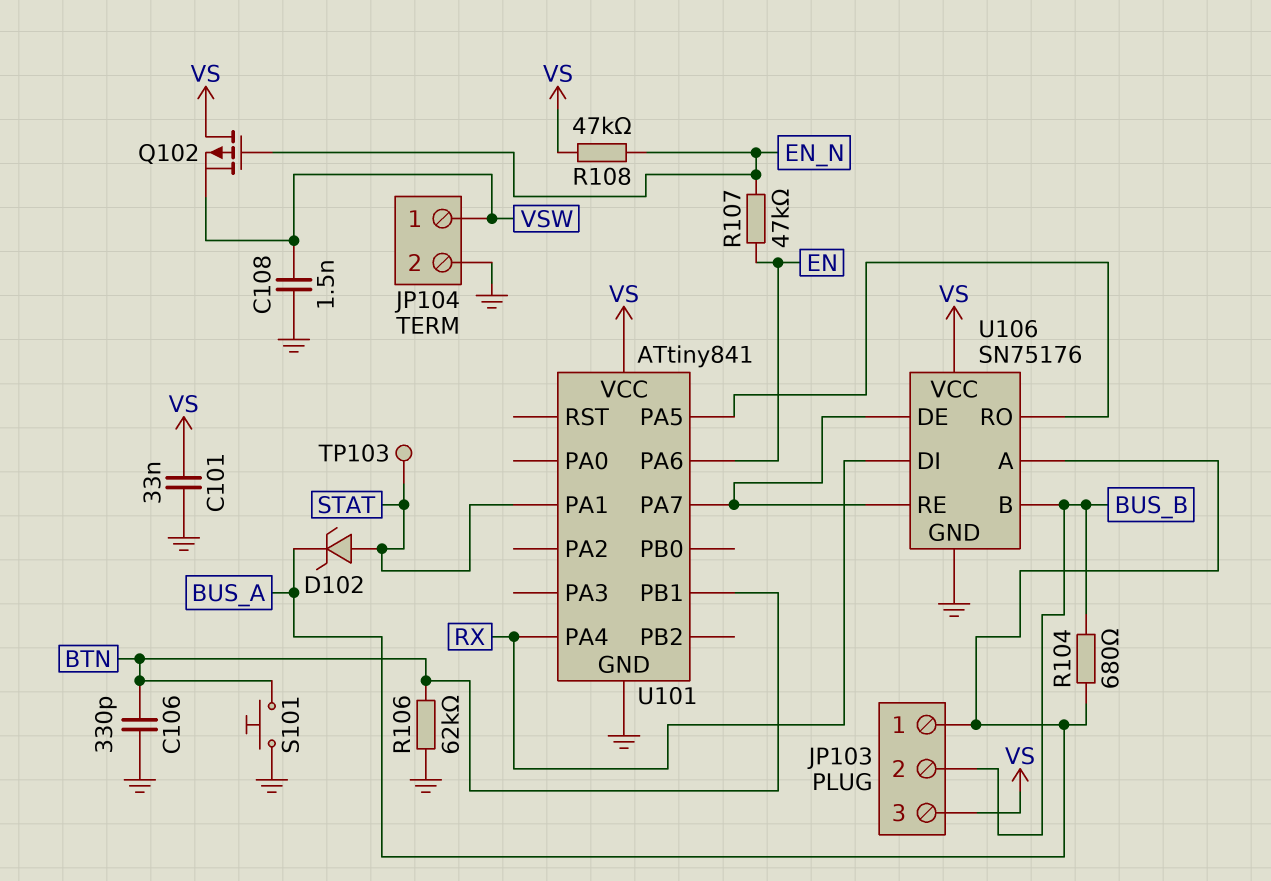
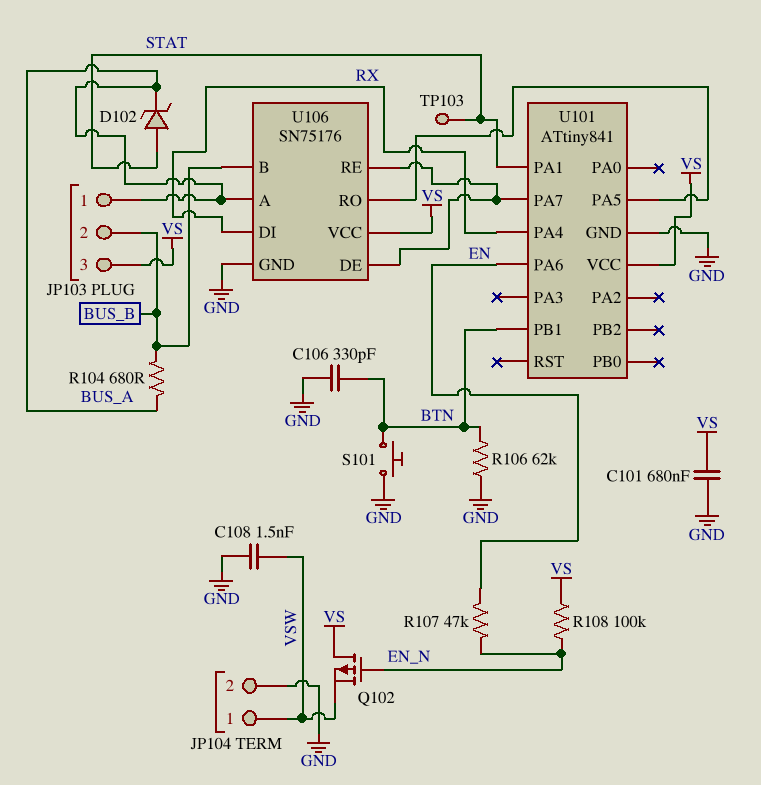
C101: 33nF (GND, VS) -> 680nF (GND, VS)
R108: 47k (EN_N, VS) -> 100k (EN_N, VS)

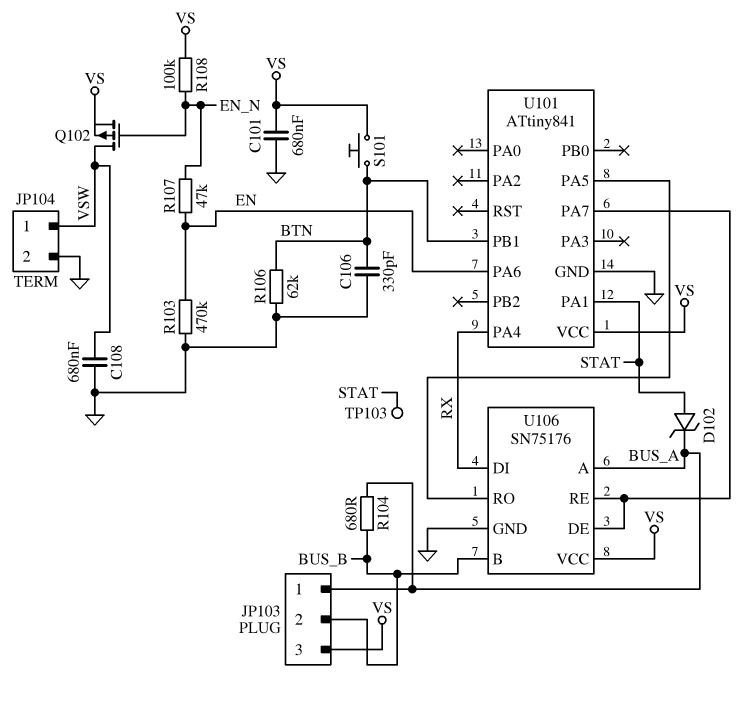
C108: 1.5nF (GND, VSW) -> 680nF (GND, VSW)
Q102: PMOS (G EN_N, D VS, S VSW) -> PMOS (G EN_N, D VSW, S VS)
R103: none -> 470k (EN, GND)
S101: button (BTN, GND) -> button (BTN, VS)

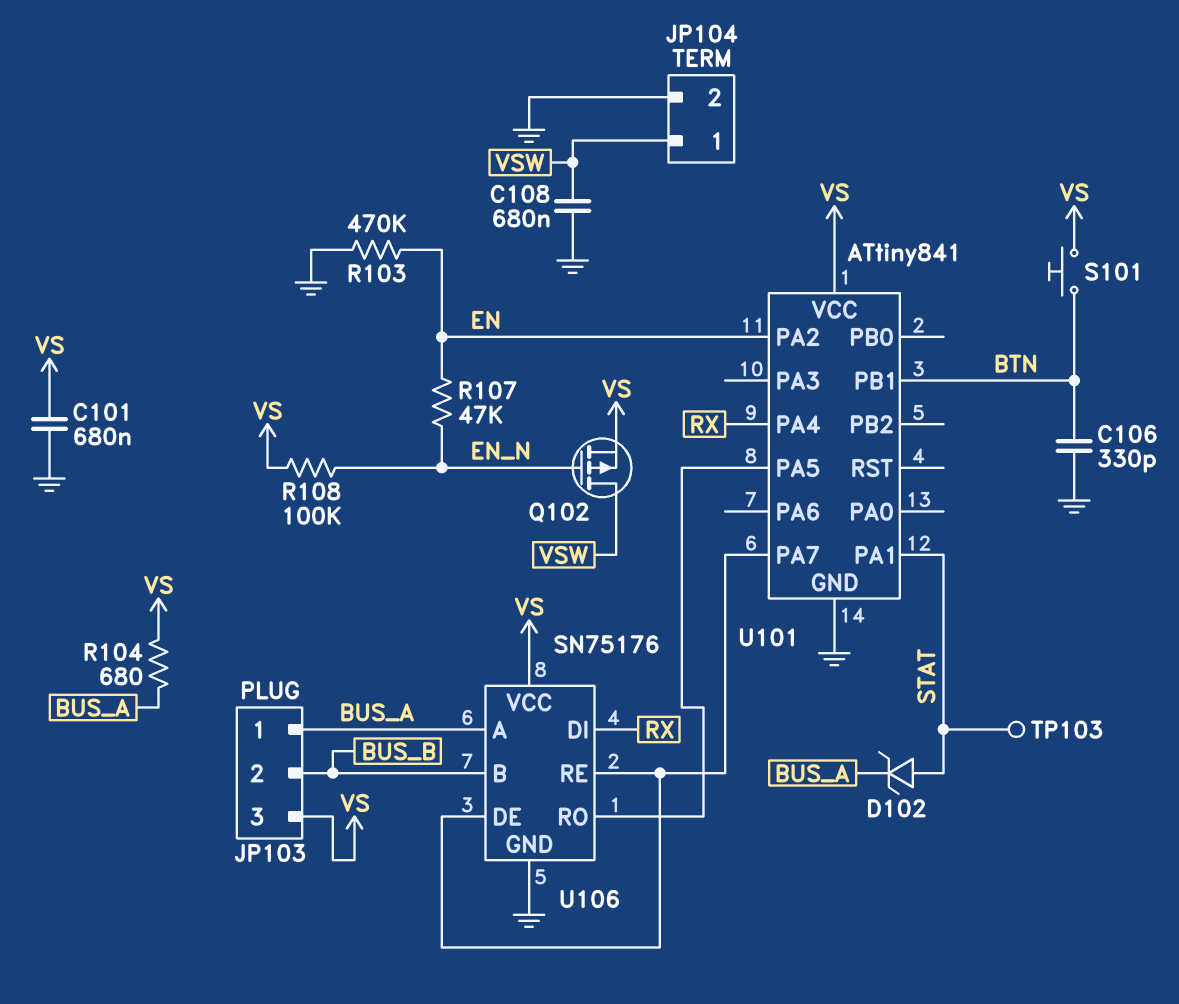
R104: 680 (BUS_A, BUS_B) -> 680 (BUS_A, VS)
R106: 62k (BTN, GND) -> none
U101 pin PA2: none -> EN
U101 pin PA6: EN -> none

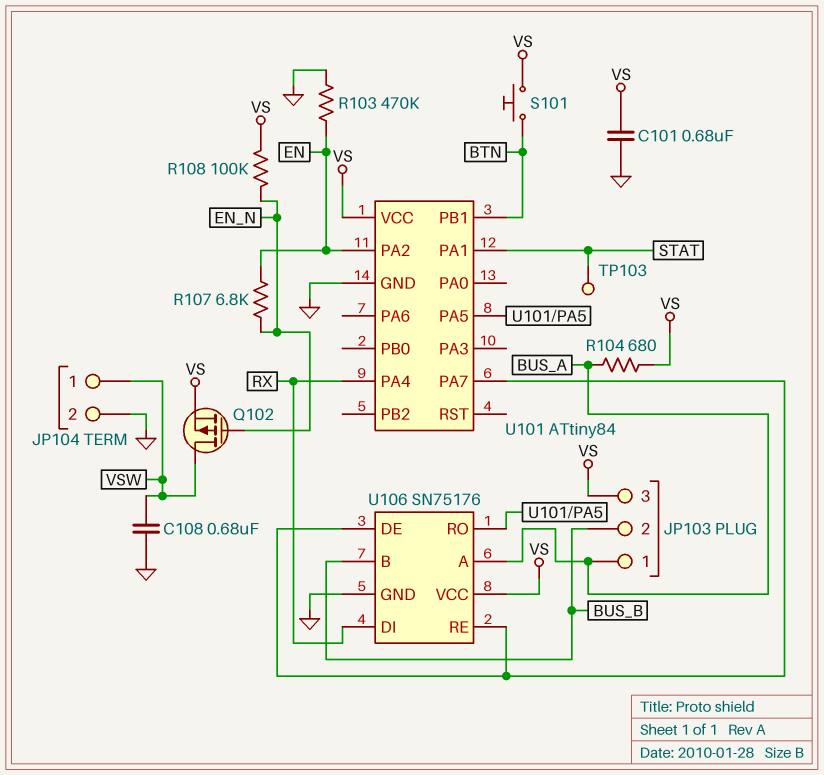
C106: 330pF (BTN, GND) -> none
D102: zener (A STAT, K BUS_A) -> none
R107: 47k (EN, EN_N) -> 6.8k (EN, EN_N)
U101: ATtiny841 -> ATtiny84

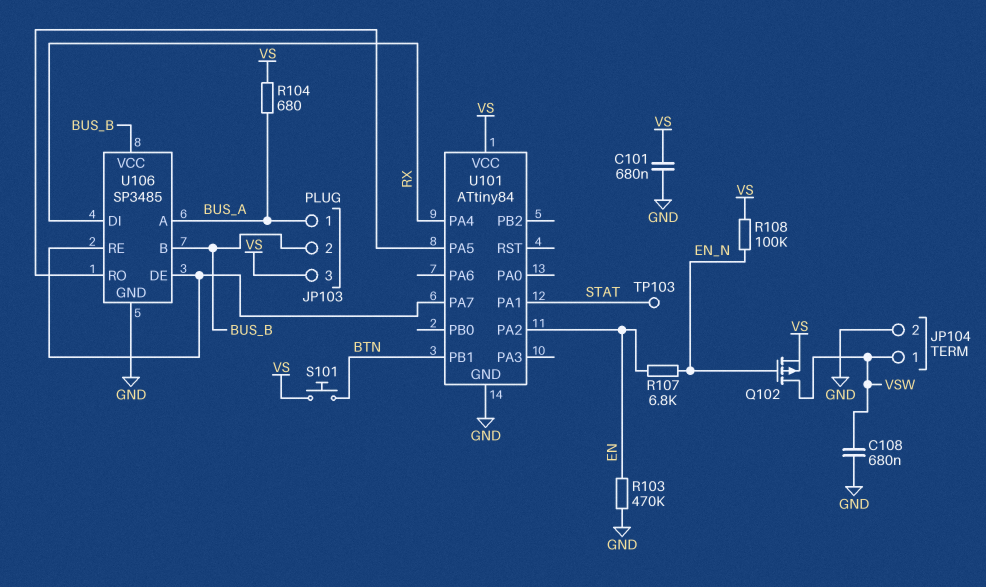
U106: SN75176 -> SP3485
U106 pin VCC: VS -> BUS_B

